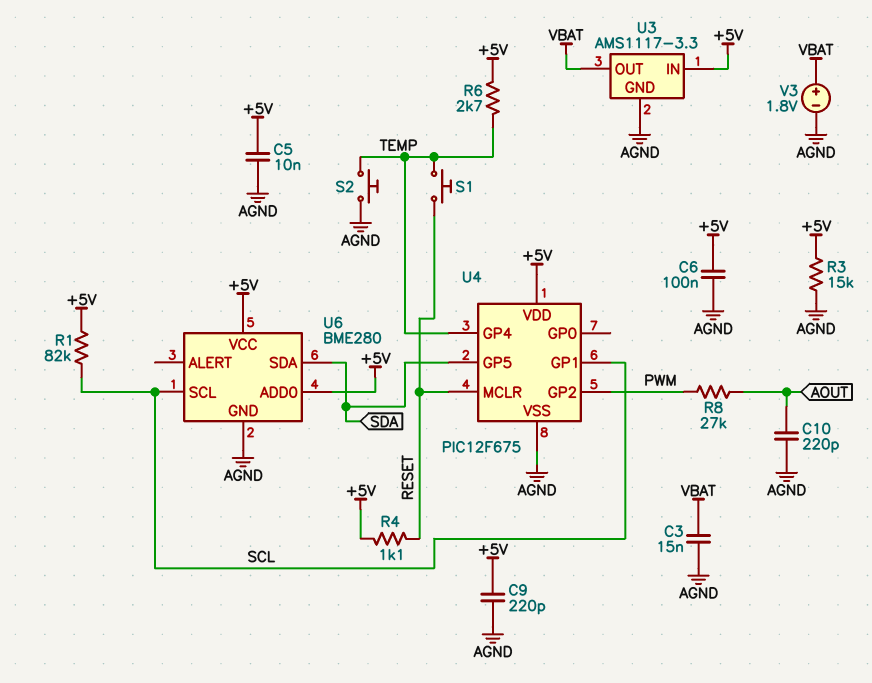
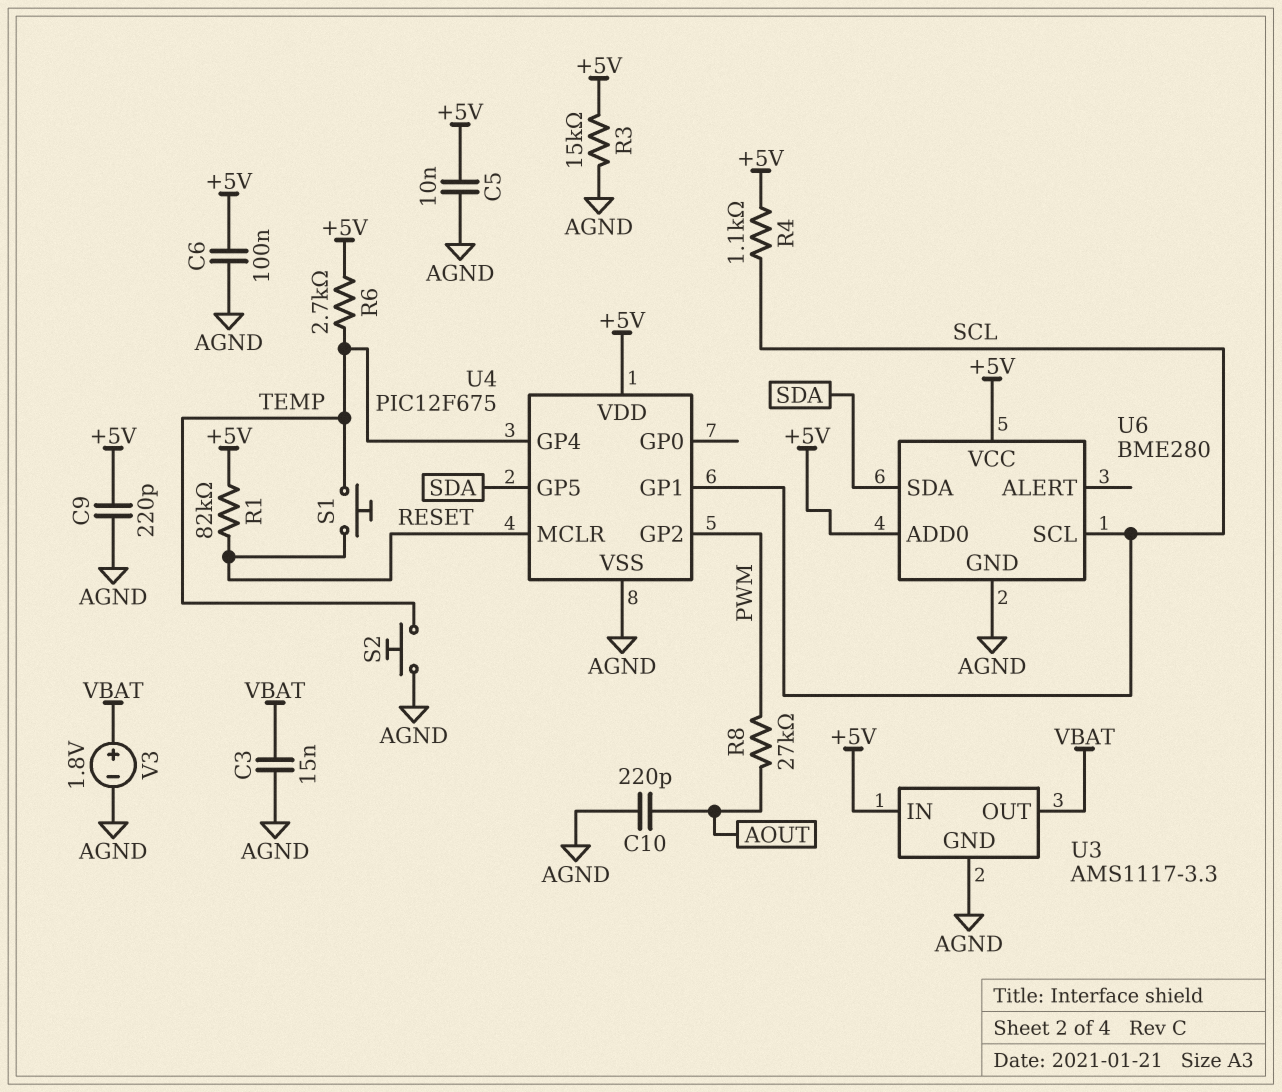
R1: 82k (+5V, SCL) -> 82k (+5V, RESET)
R4: 1.1k (+5V, RESET) -> 1.1k (+5V, SCL)

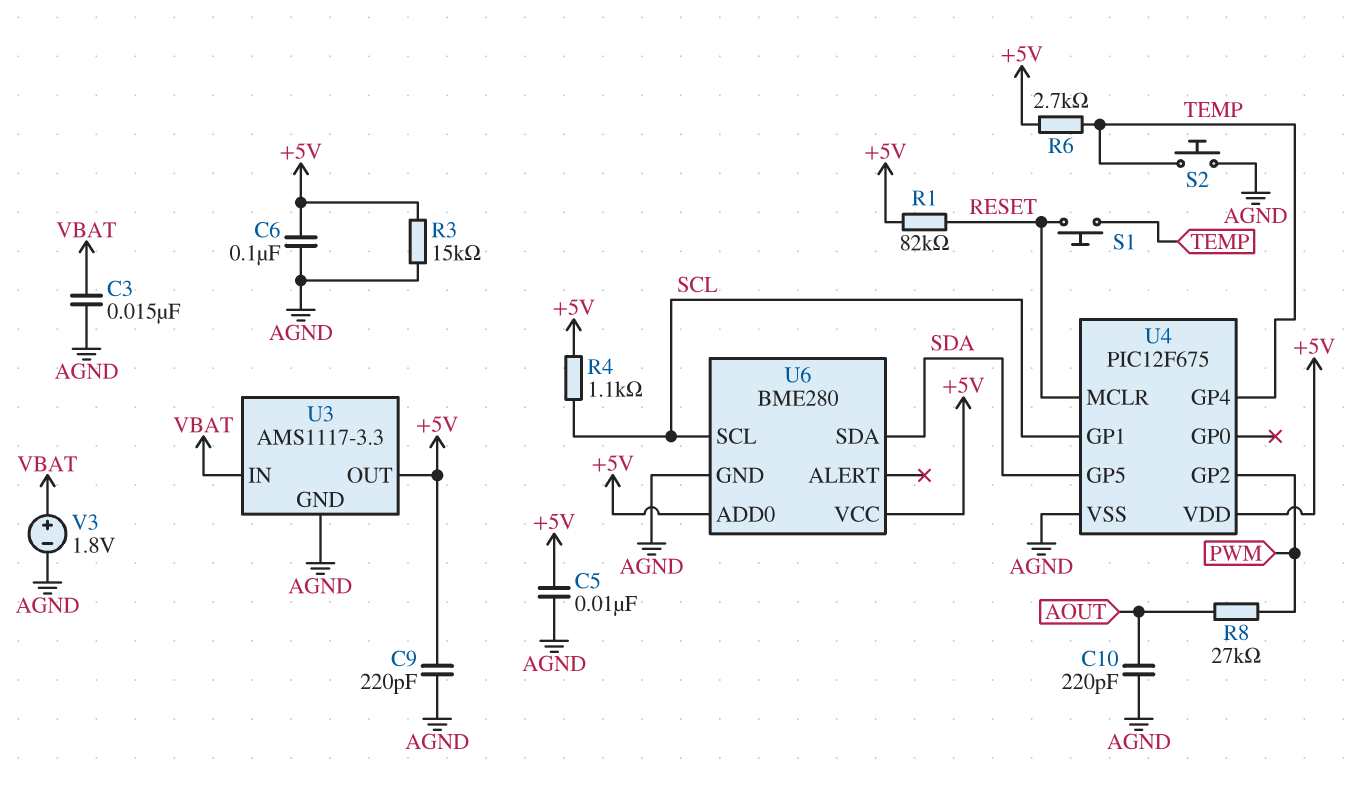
U3 pin IN: +5V -> VBAT
U3 pin OUT: VBAT -> +5V

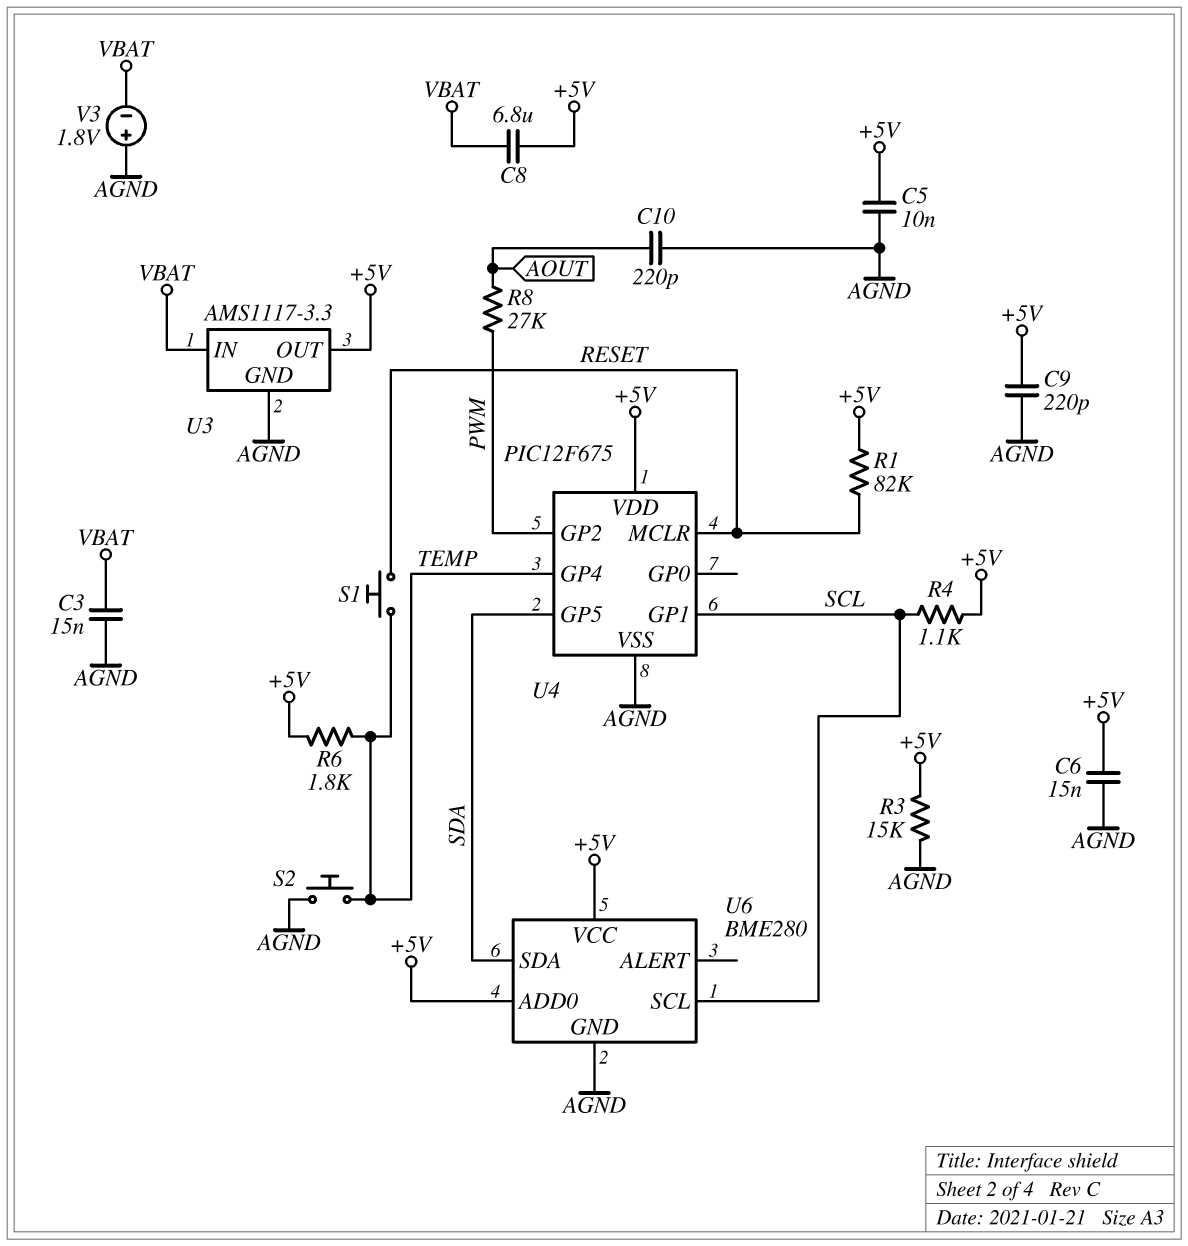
C6: 100nF (+5V, AGND) -> 15nF (+5V, AGND)
C8: none -> 6.8uF (+5V, VBAT)
R6: 2.7k (+5V, TEMP) -> 1.8k (+5V, TEMP)
V3: 1.8V (plus VBAT, minus AGND) -> 1.8V (plus AGND, minus VBAT)

